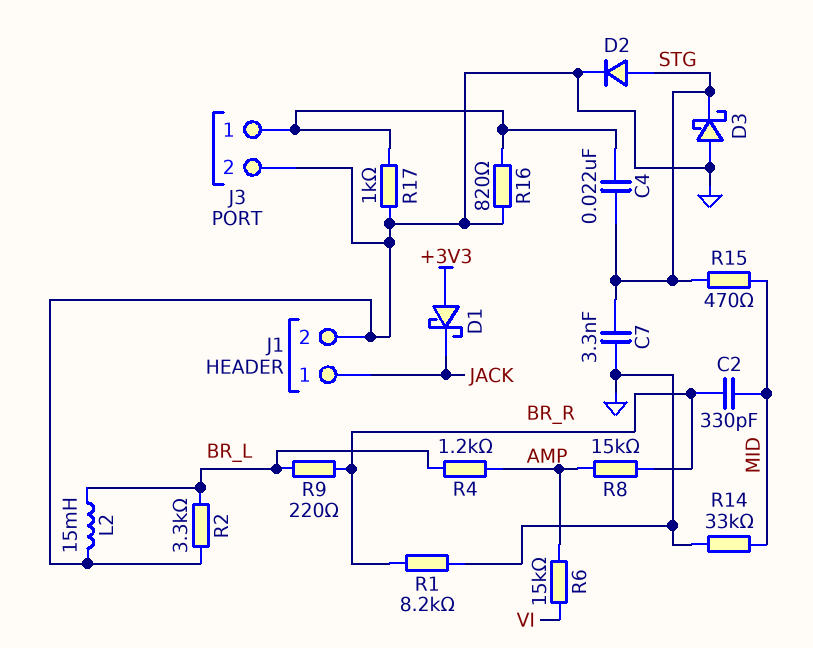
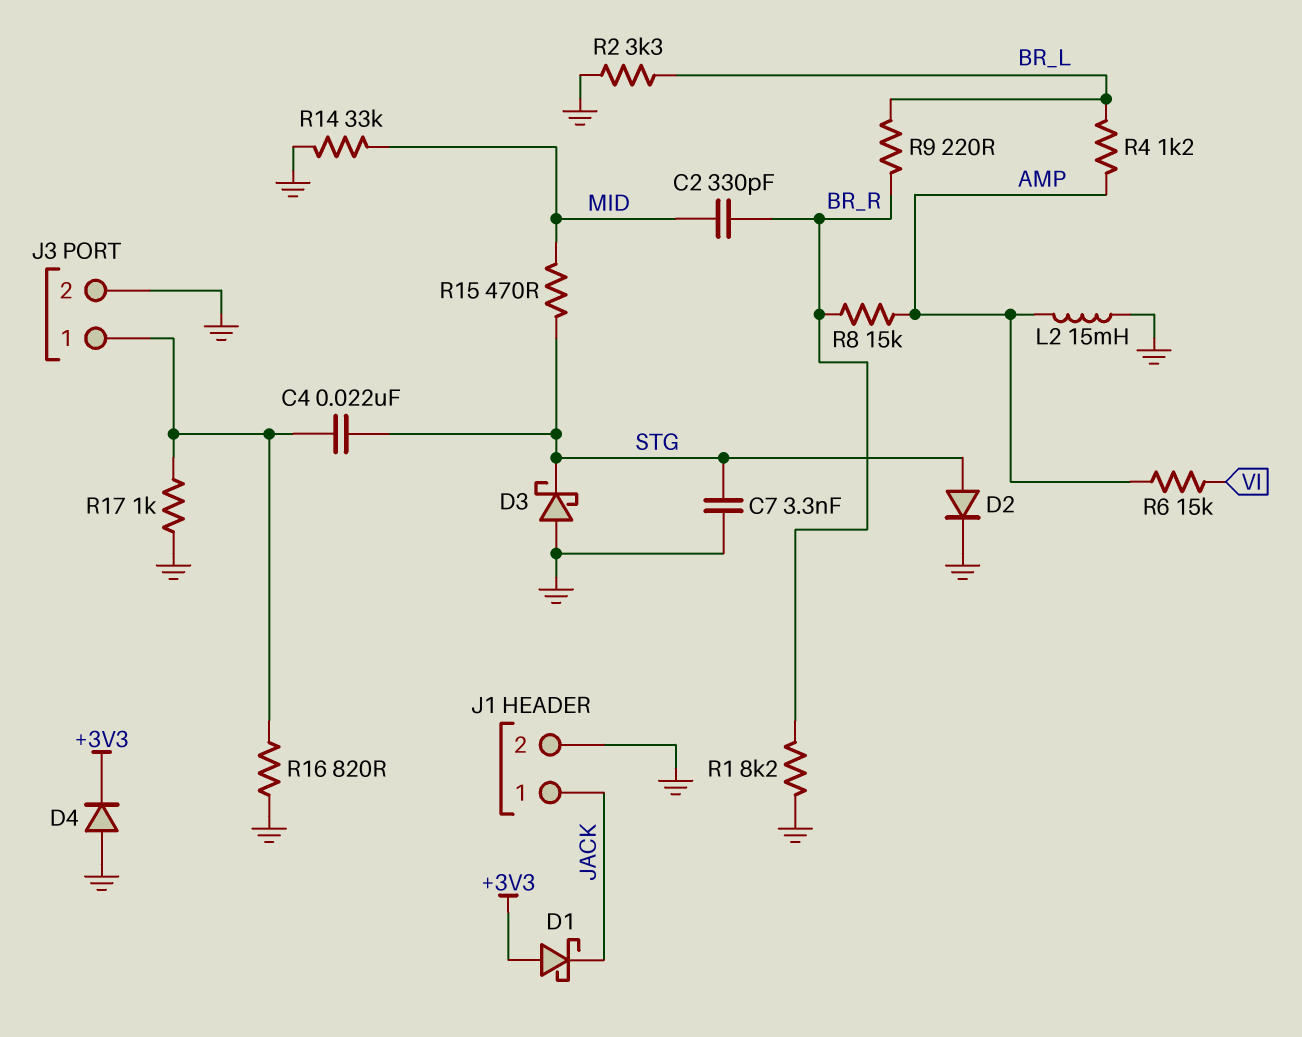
D4: none -> diode (A GND, K +3V3)
L2: 15mH (BR_L, GND) -> 15mH (AMP, GND)

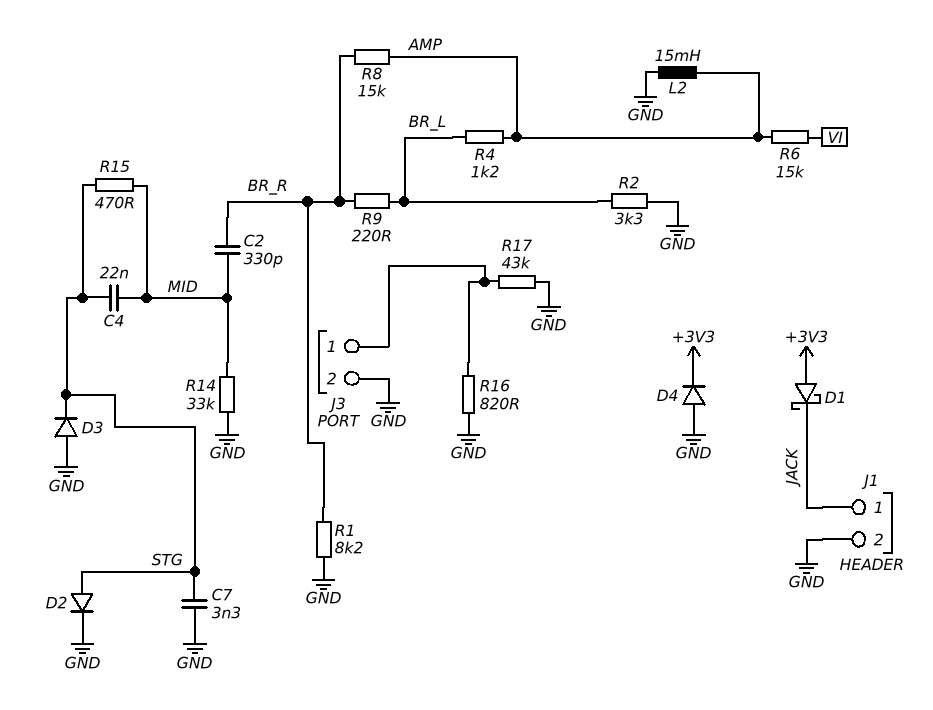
C4: 22nF (J3/1, STG) -> 22nF (MID, STG)
D3: schottky (A GND, K STG) -> diode (A GND, K STG)
R17: 1k (GND, J3/1) -> 43k (GND, J3/1)

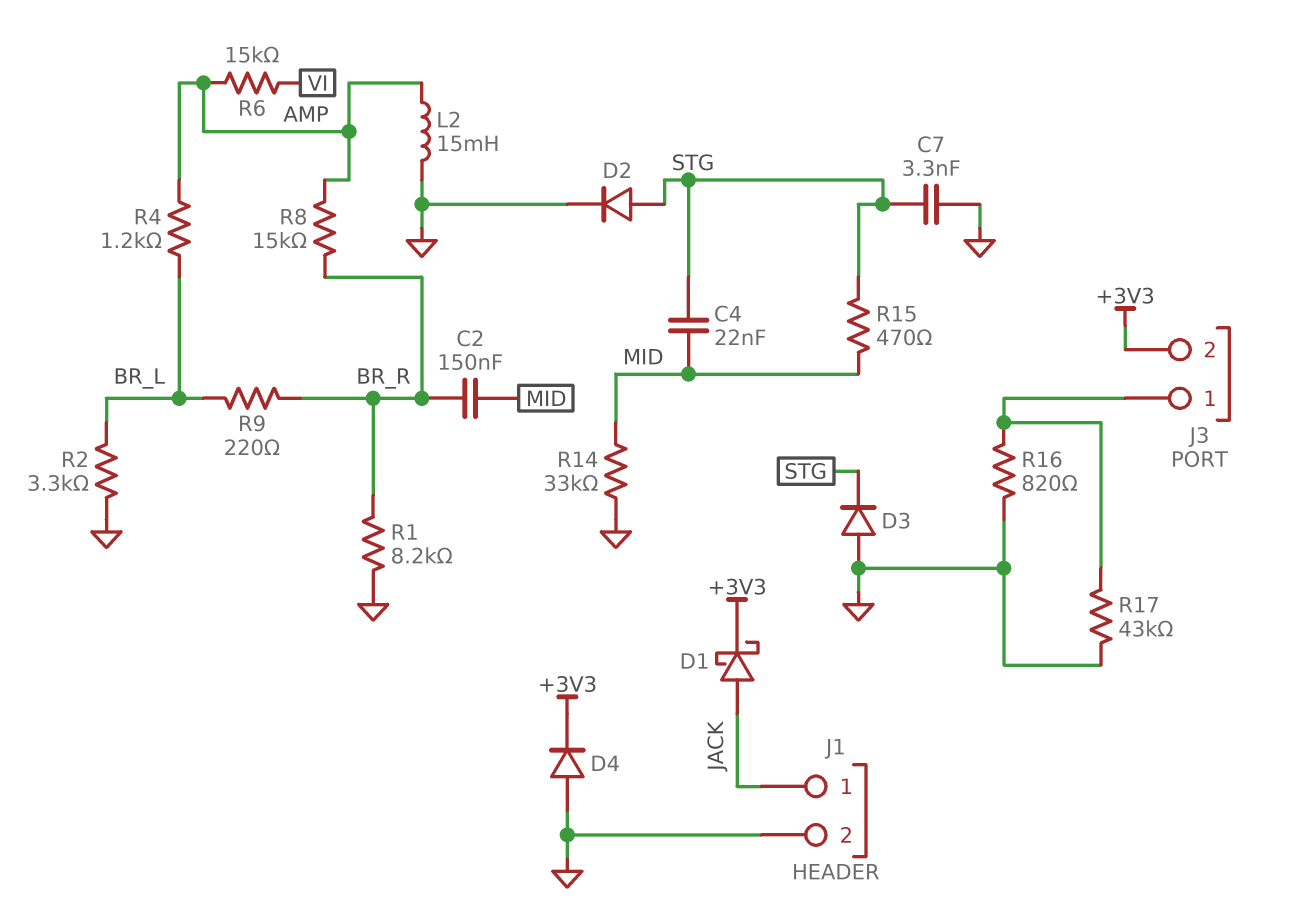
C2: 330pF (BR_R, MID) -> 150nF (BR_R, MID)
D1: schottky (A +3V3, K JACK) -> schottky (A JACK, K +3V3)
J3 pin 2: GND -> +3V3

